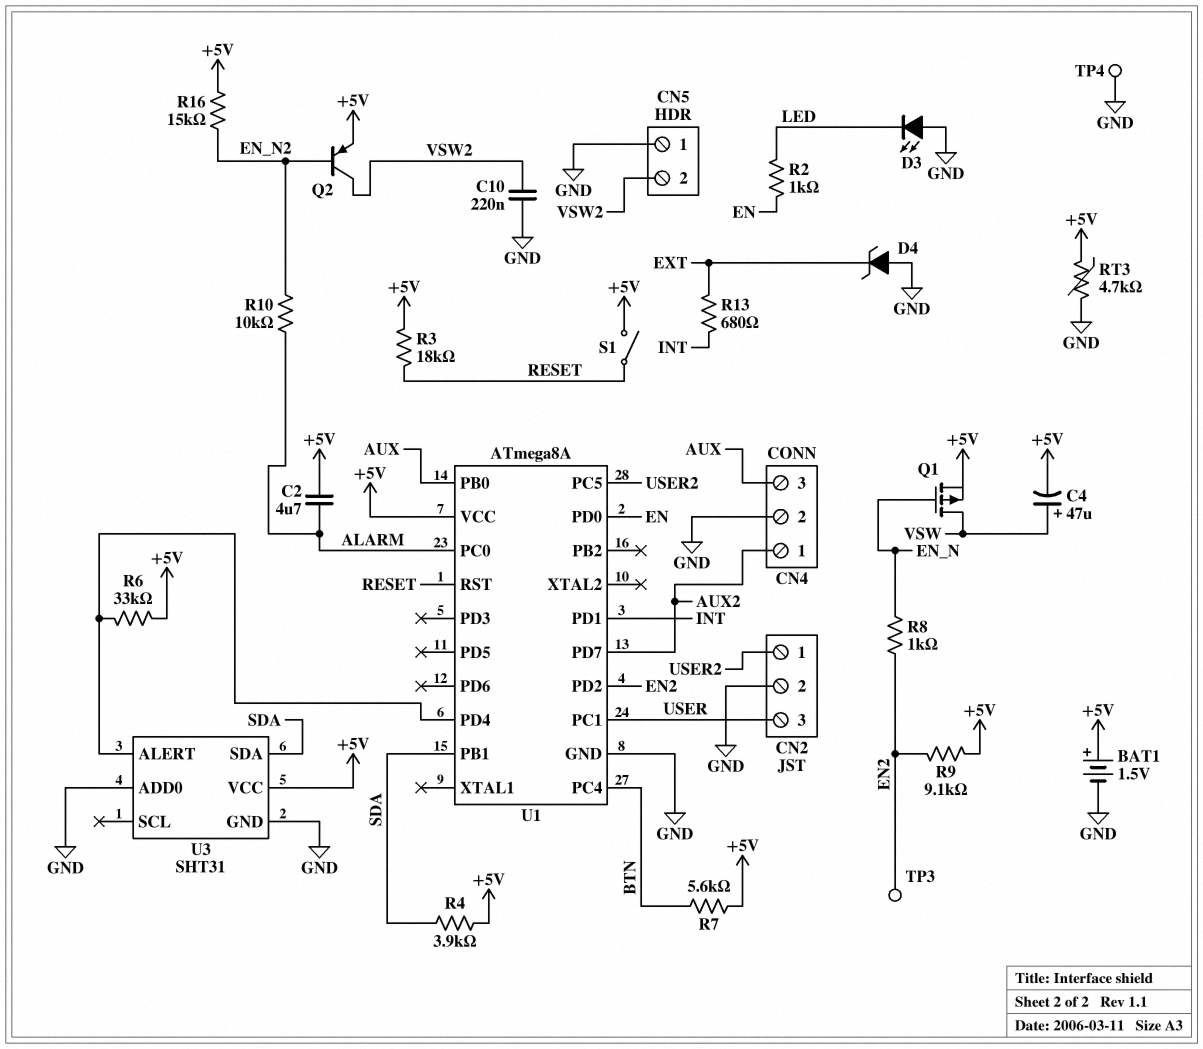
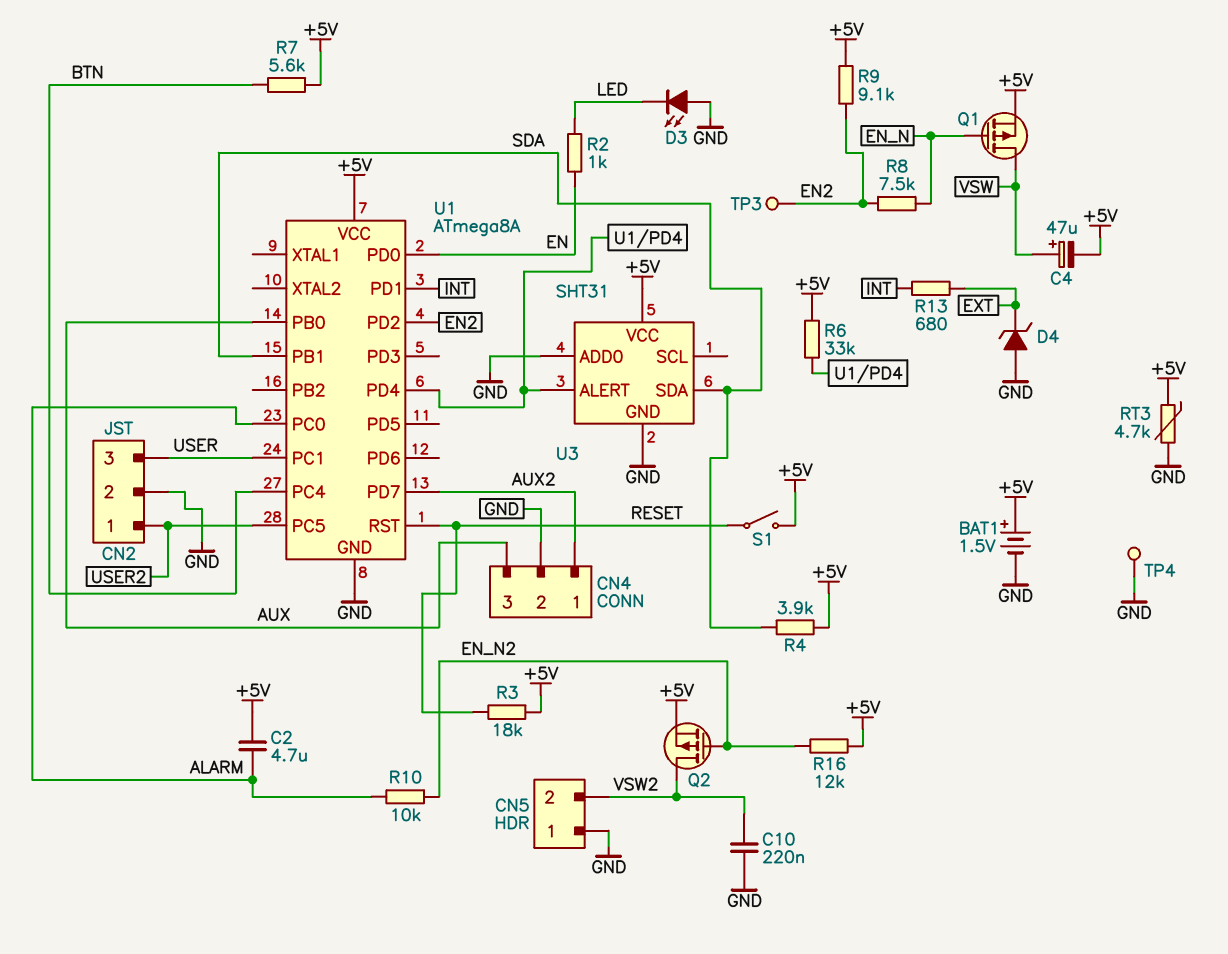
Q2: PNP (B EN_N2, C VSW2, E +5V) -> PMOS (G EN_N2, D VSW2, S +5V)
R8: 1k (EN2, EN_N) -> 7.5k (EN2, EN_N)
R16: 15k (+5V, EN_N2) -> 12k (+5V, EN_N2)

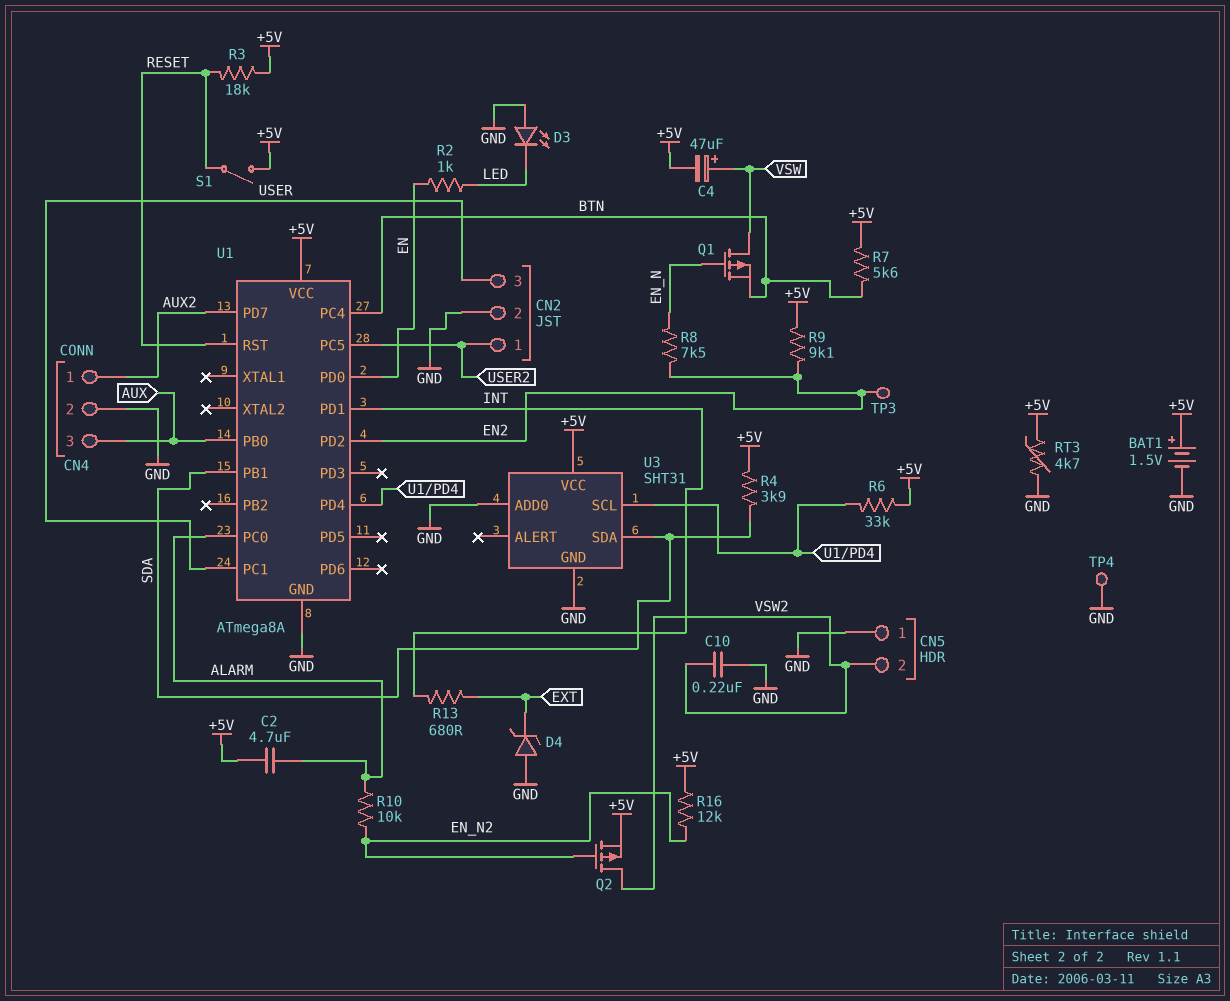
Q1: PMOS (G EN_N, D VSW, S +5V) -> PMOS (G EN_N, D VSW, S BTN)
U3 pin ALERT: U1/PD4 -> none
U3 pin SCL: none -> U1/PD4

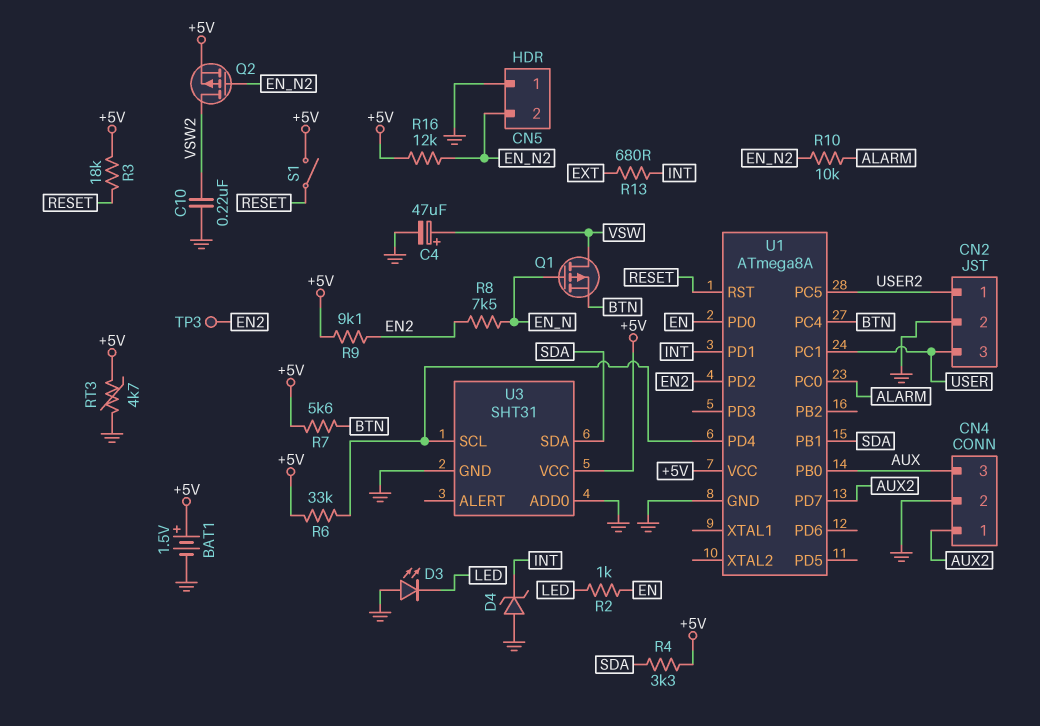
C2: 4.7uF (+5V, ALARM) -> none
C4: 47uF (plus VSW, minus +5V) -> 47uF (plus VSW, minus GND)
CN5 pin 2: VSW2 -> EN_N2
D4: zener (A GND, K EXT) -> zener (A GND, K INT)
R4: 3.9k (+5V, SDA) -> 3.3k (+5V, SDA)
TP4: test point (GND) -> none

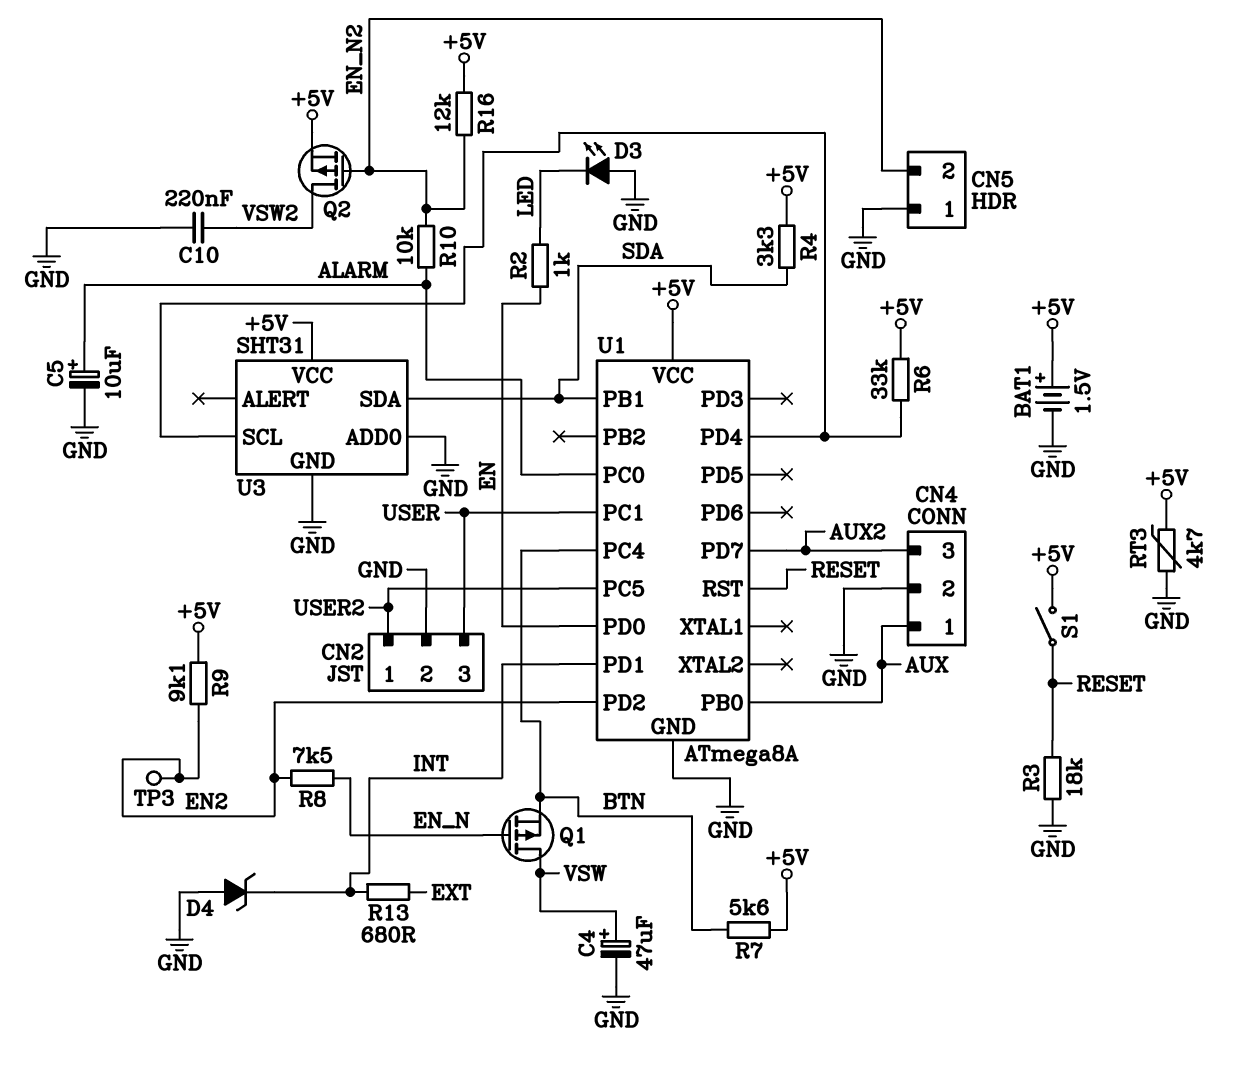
C5: none -> 10uF (plus ALARM, minus GND)
CN4 pin 1: AUX2 -> AUX
CN4 pin 3: AUX -> AUX2
R3: 18k (+5V, RESET) -> 18k (GND, RESET)

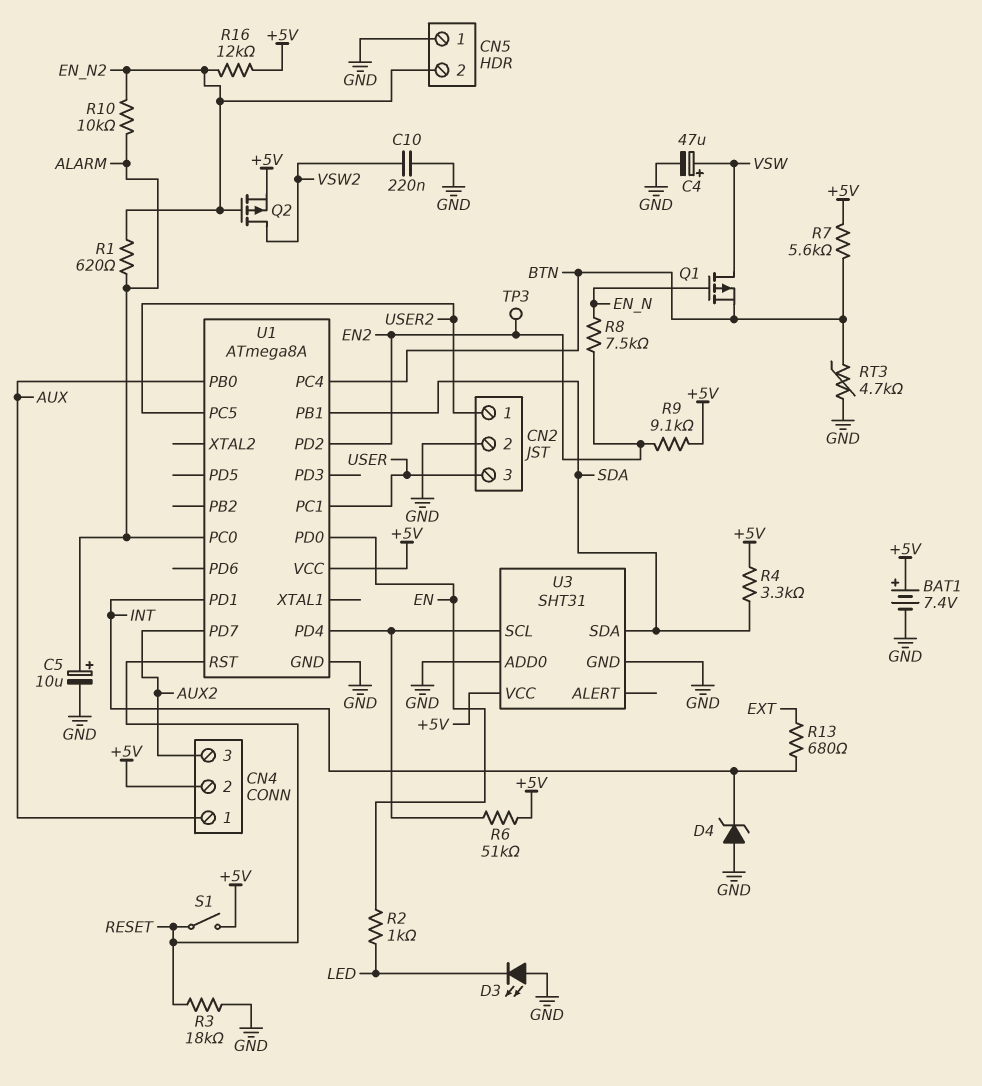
BAT1: 1.5V (plus +5V, minus GND) -> 7.4V (plus +5V, minus GND)
CN4 pin 2: GND -> +5V
R1: none -> 620 (ALARM, EN_N2)
R6: 33k (+5V, U1/PD4) -> 51k (+5V, U1/PD4)
RT3: 4.7k (+5V, GND) -> 4.7k (BTN, GND)

